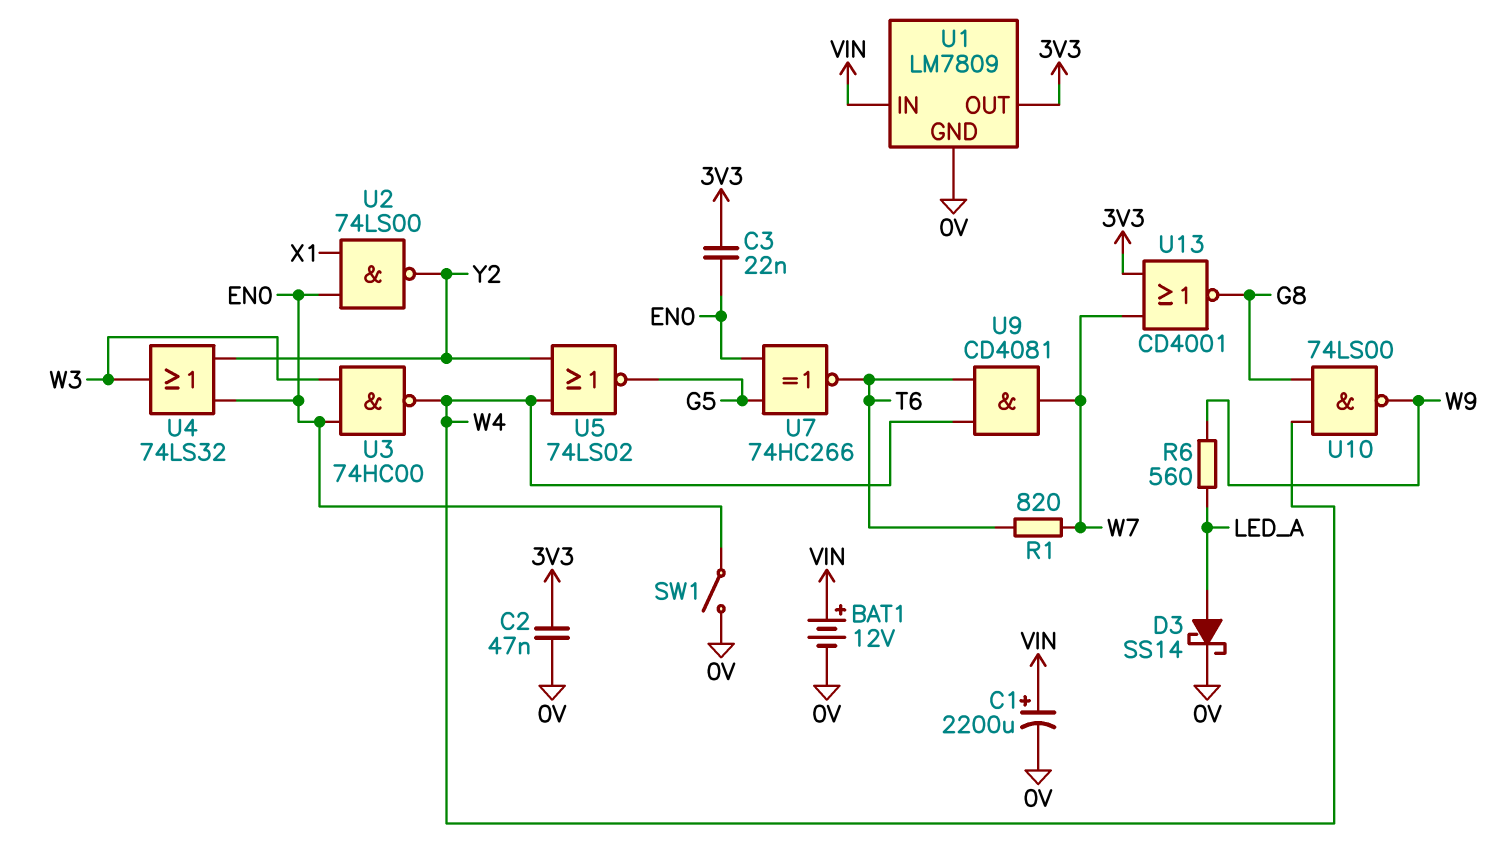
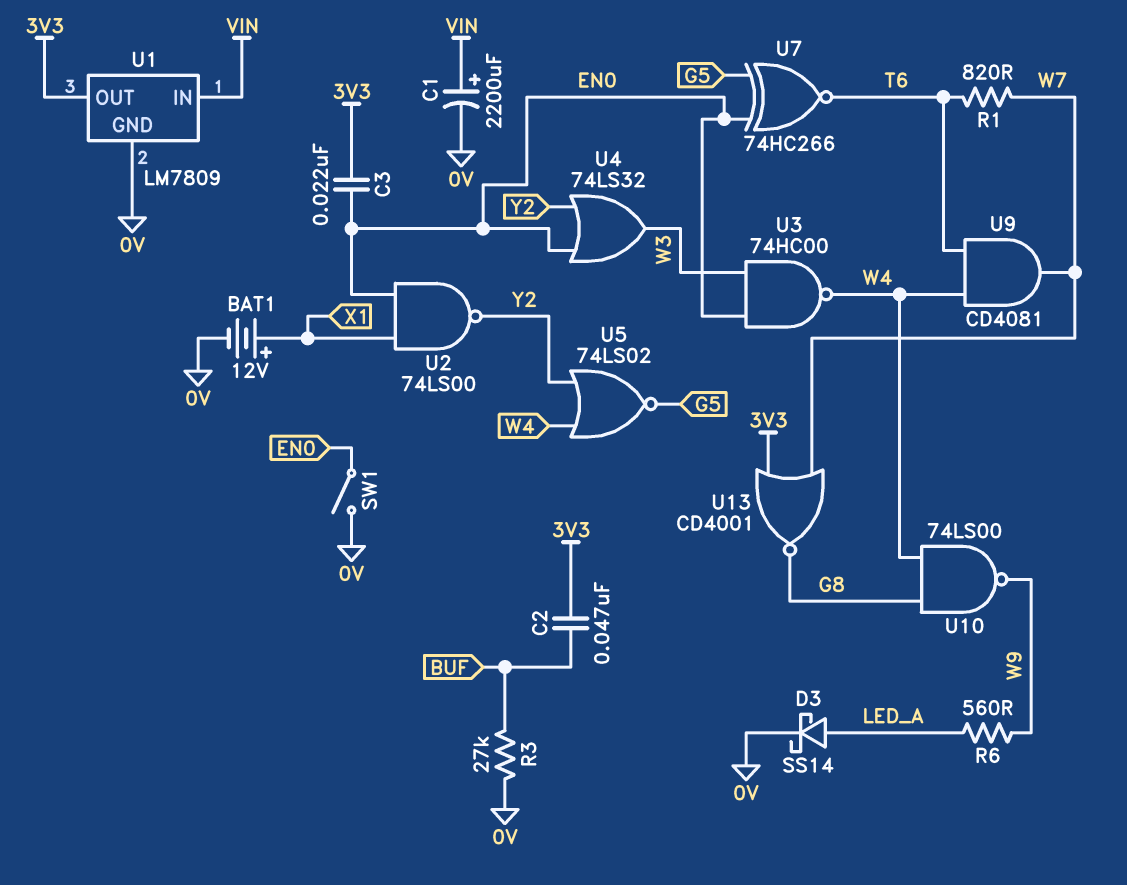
BAT1: 12V (plus VIN, minus 0V) -> 12V (plus X1, minus 0V)
C2: 47nF (0V, 3V3) -> 47nF (3V3, BUF)
R3: none -> 27k (0V, BUF)

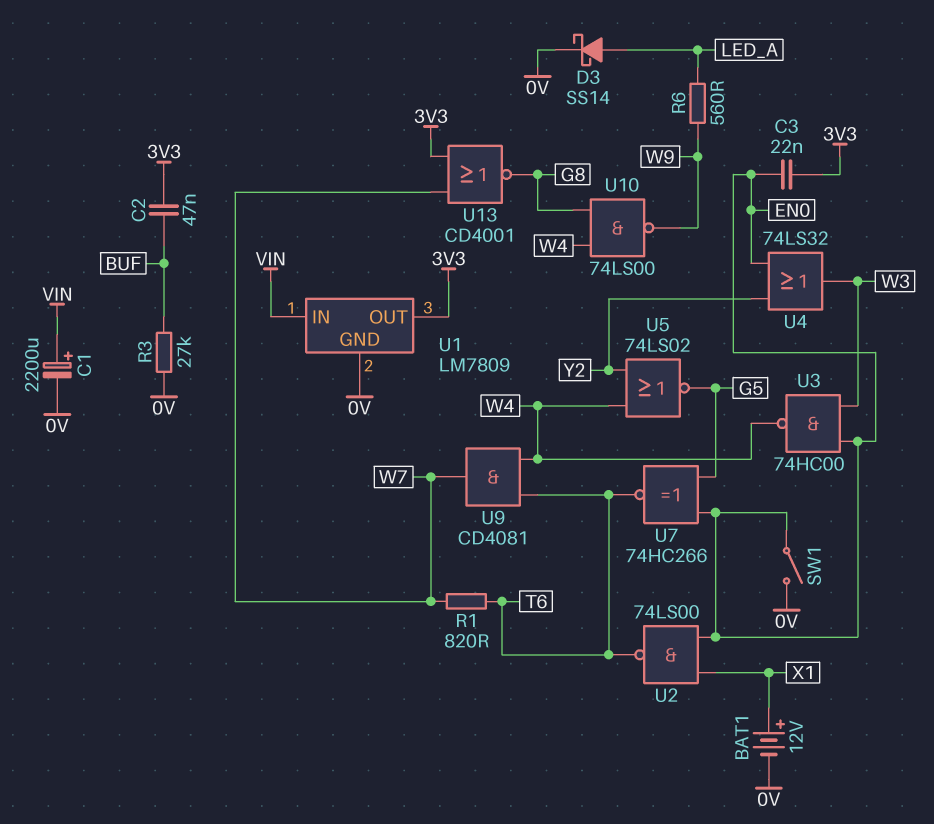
U2: NAND 74LS00 (in EN0, in X1, out Y2) -> NAND 74LS00 (in EN0, in X1, out T6)

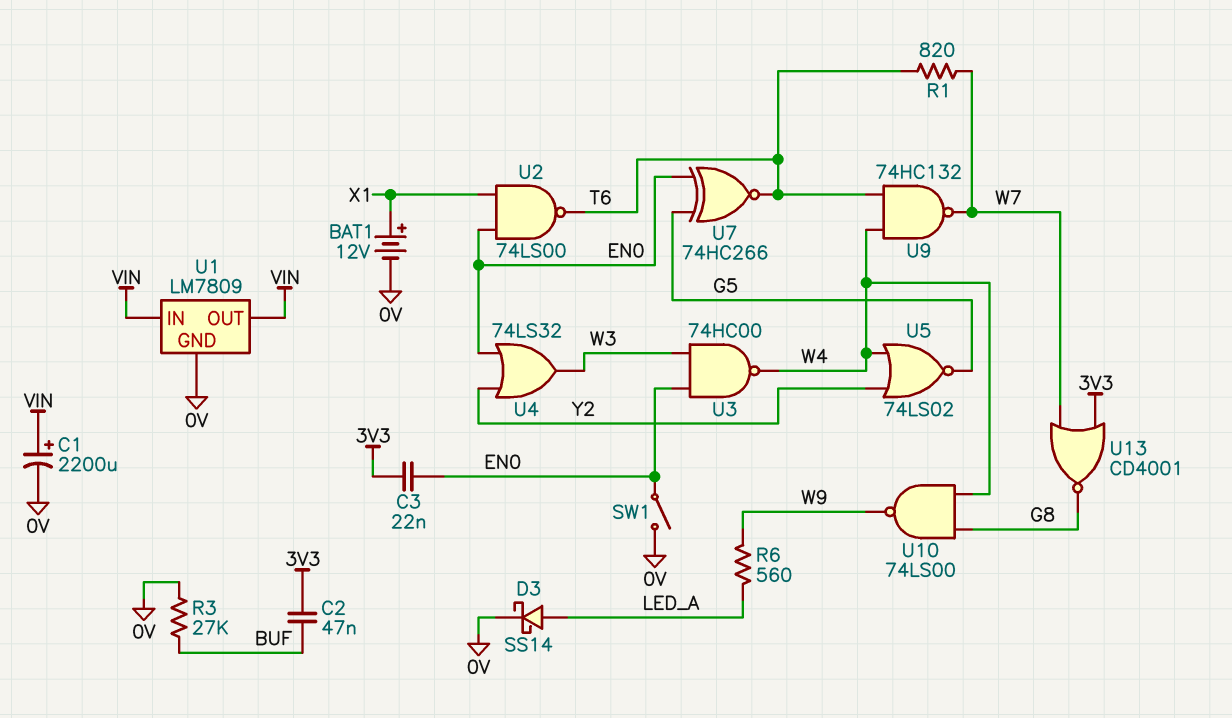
U1 pin OUT: 3V3 -> VIN
U9: AND CD4081 (in T6, in W4, out W7) -> NAND 74HC132 (in T6, in W4, out W7)

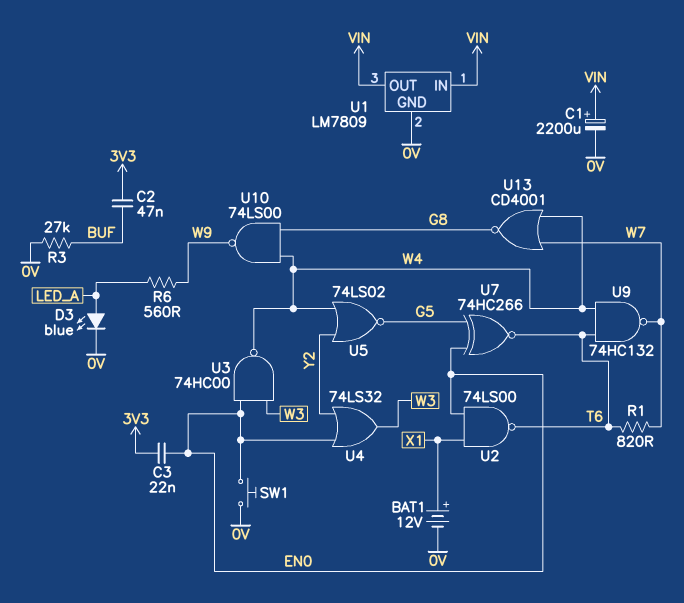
D3: schottky SS14 (A LED_A, K 0V) -> LED blue (A LED_A, K 0V)
SW1: switch (0V, EN0) -> button (0V, EN0)
U13: NOR CD4001 (in 3V3, in W7, out G8) -> NOR CD4001 (in W4, in W7, out G8)

